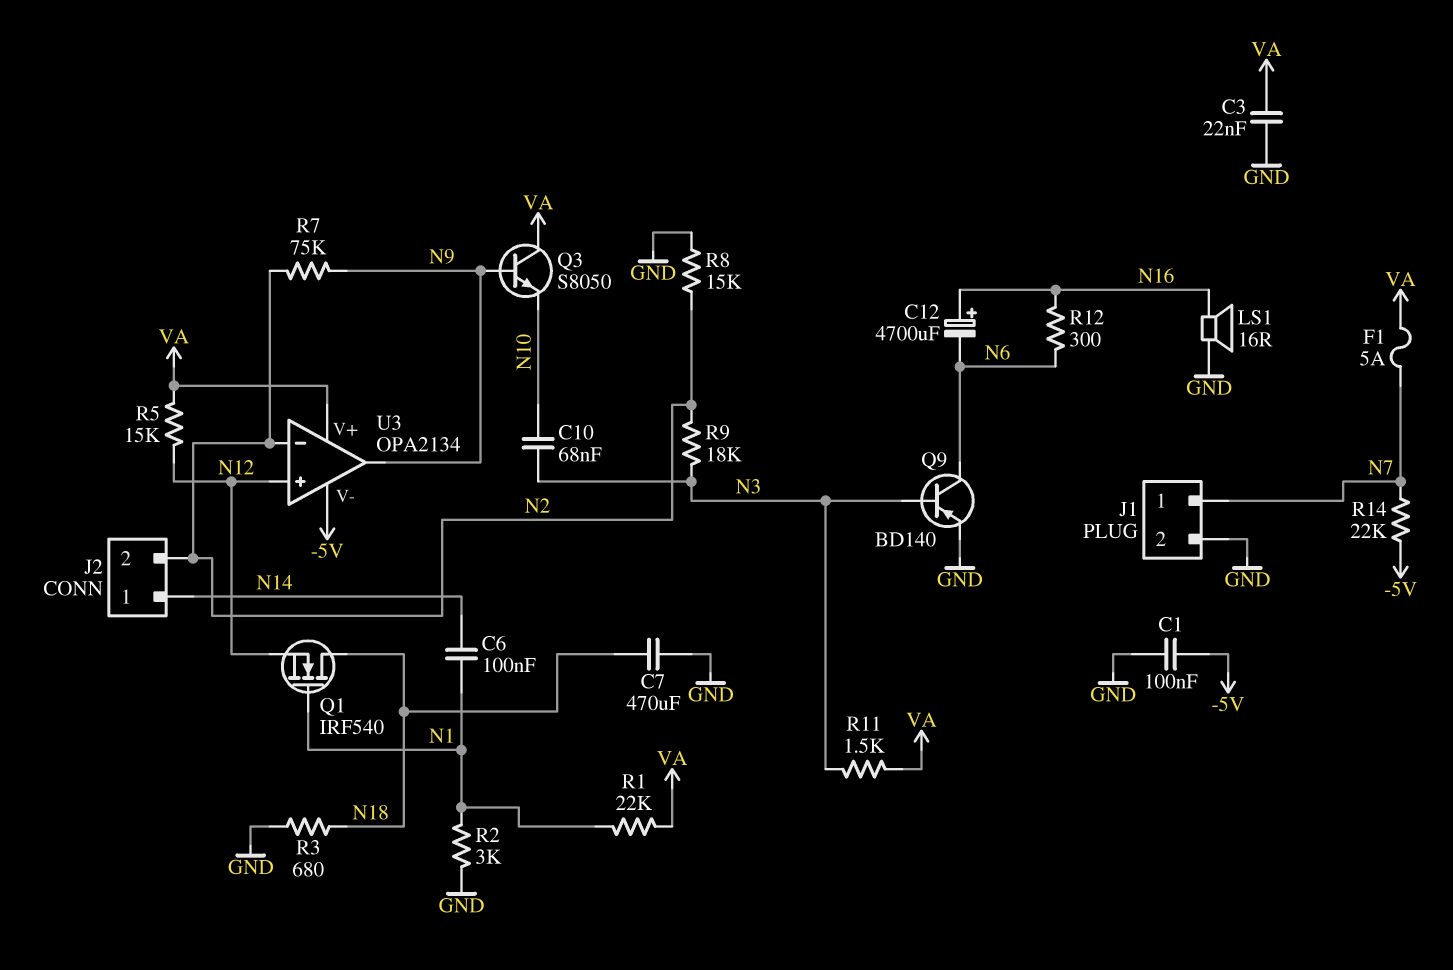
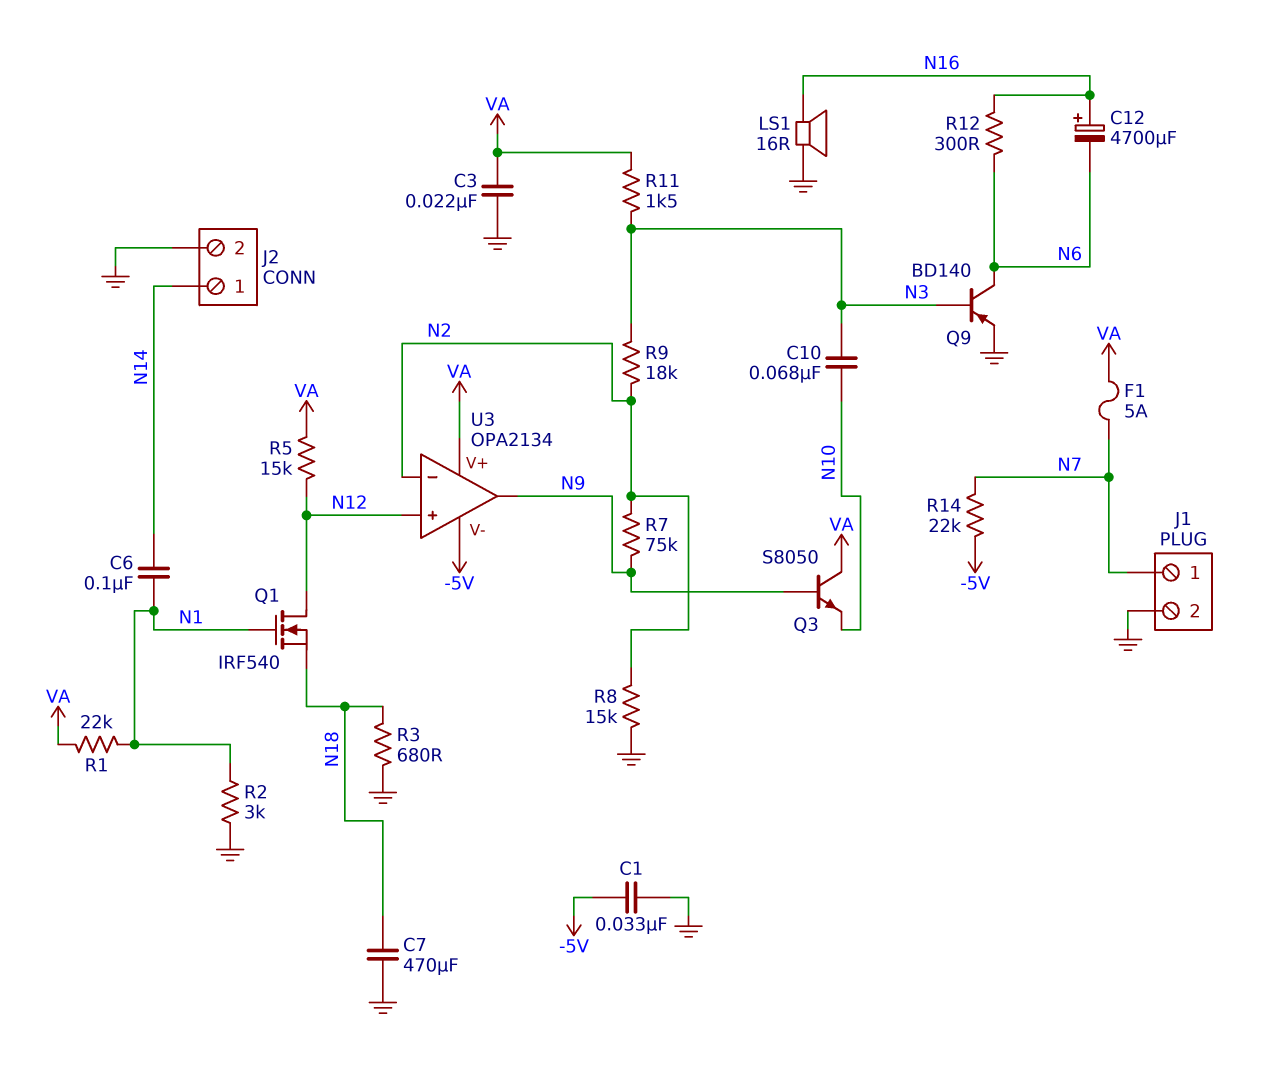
C1: 100nF (-5V, GND) -> 33nF (-5V, GND)
J2 pin 2: N2 -> GND
Q1: NMOS IRF540 (G N1, D N18, S N12) -> NMOS IRF540 (G N1, D N12, S N18)

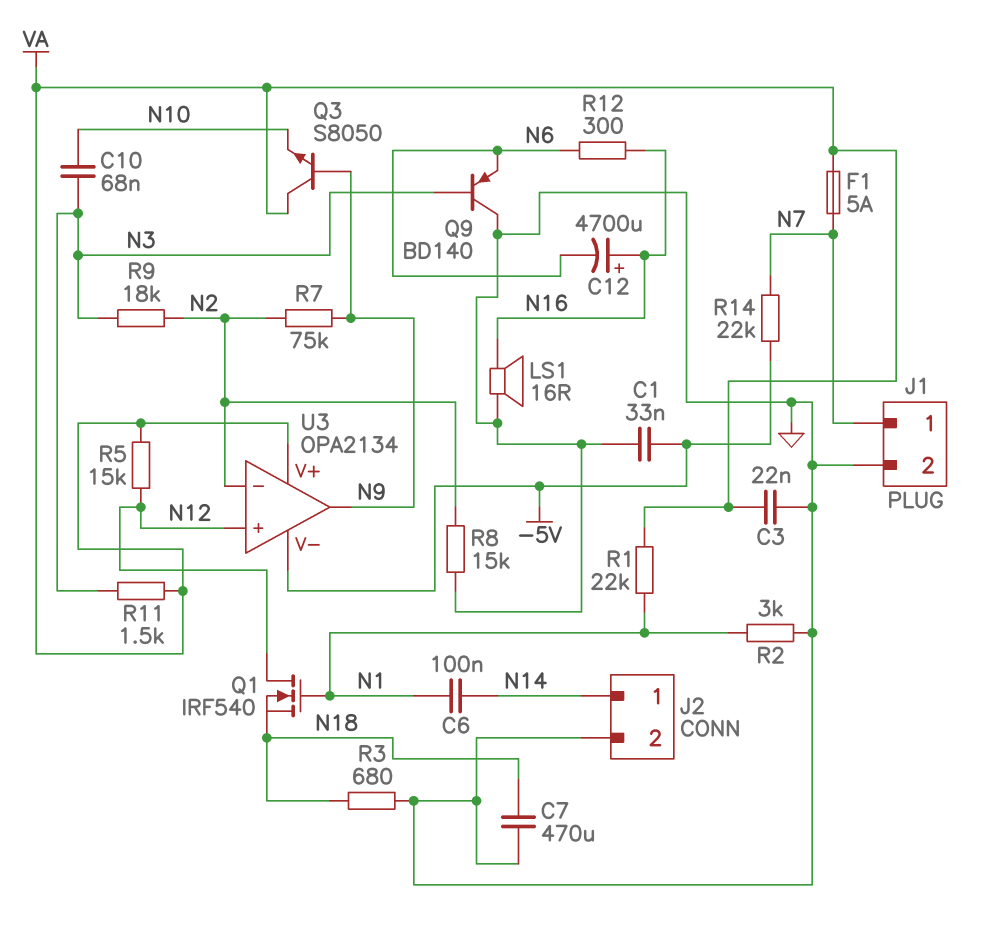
Q9: PNP BD140 (B N3, C N6, E GND) -> PNP BD140 (B N3, C GND, E N6)

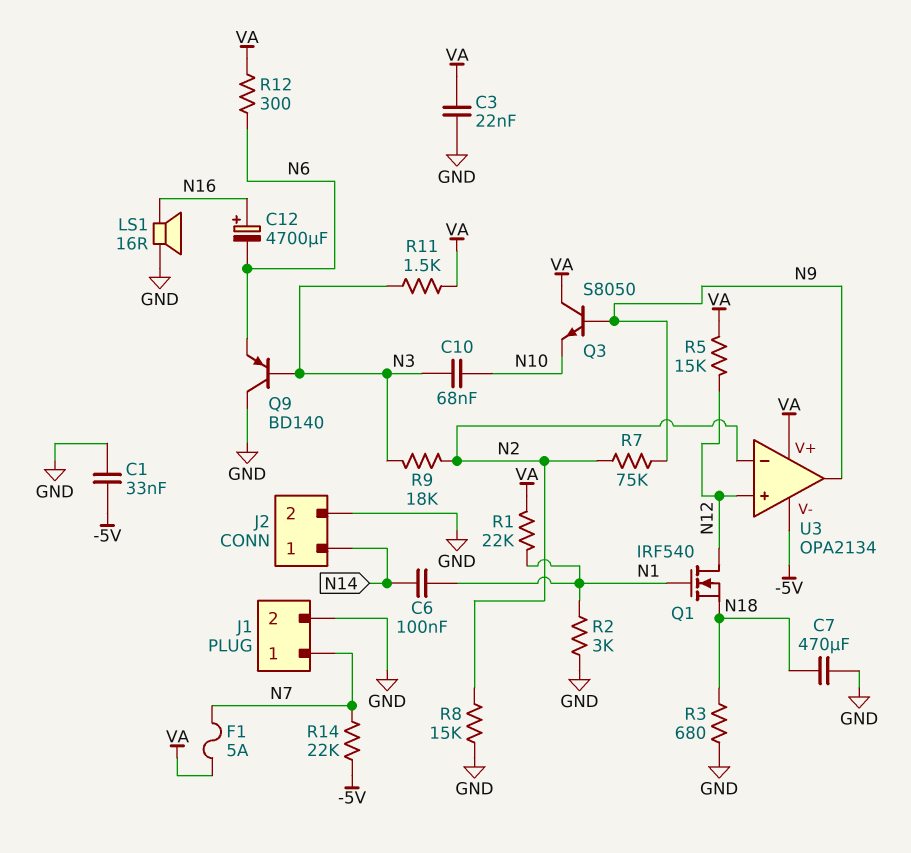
R12: 300 (N6, N16) -> 300 (N6, VA)

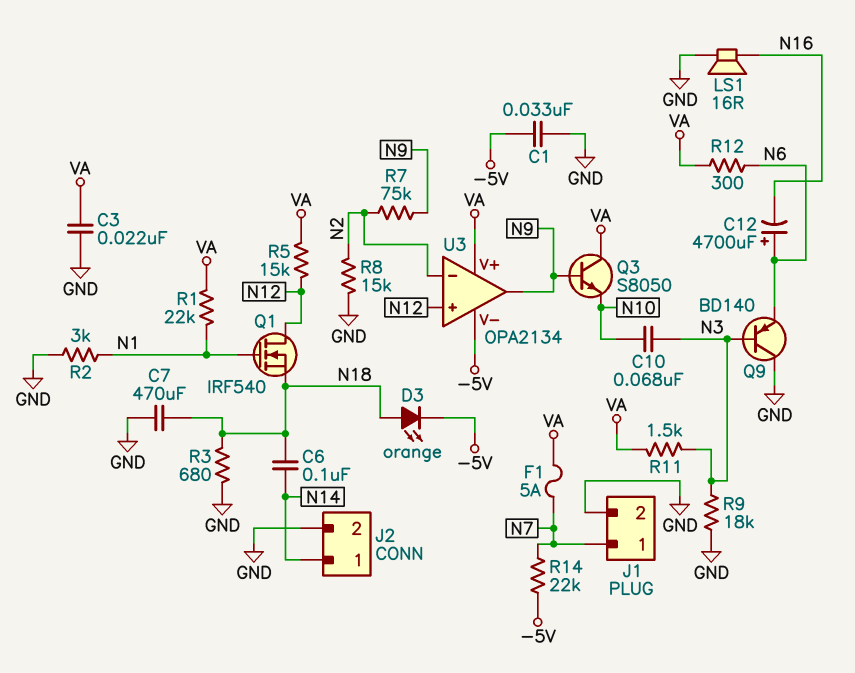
C6: 100nF (N1, N14) -> 100nF (N14, N18)
C12: 4700uF (plus N16, minus N6) -> 4700uF (plus N6, minus N16)
D3: none -> LED orange (A N18, K -5V)
R9: 18k (N2, N3) -> 18k (GND, N3)

